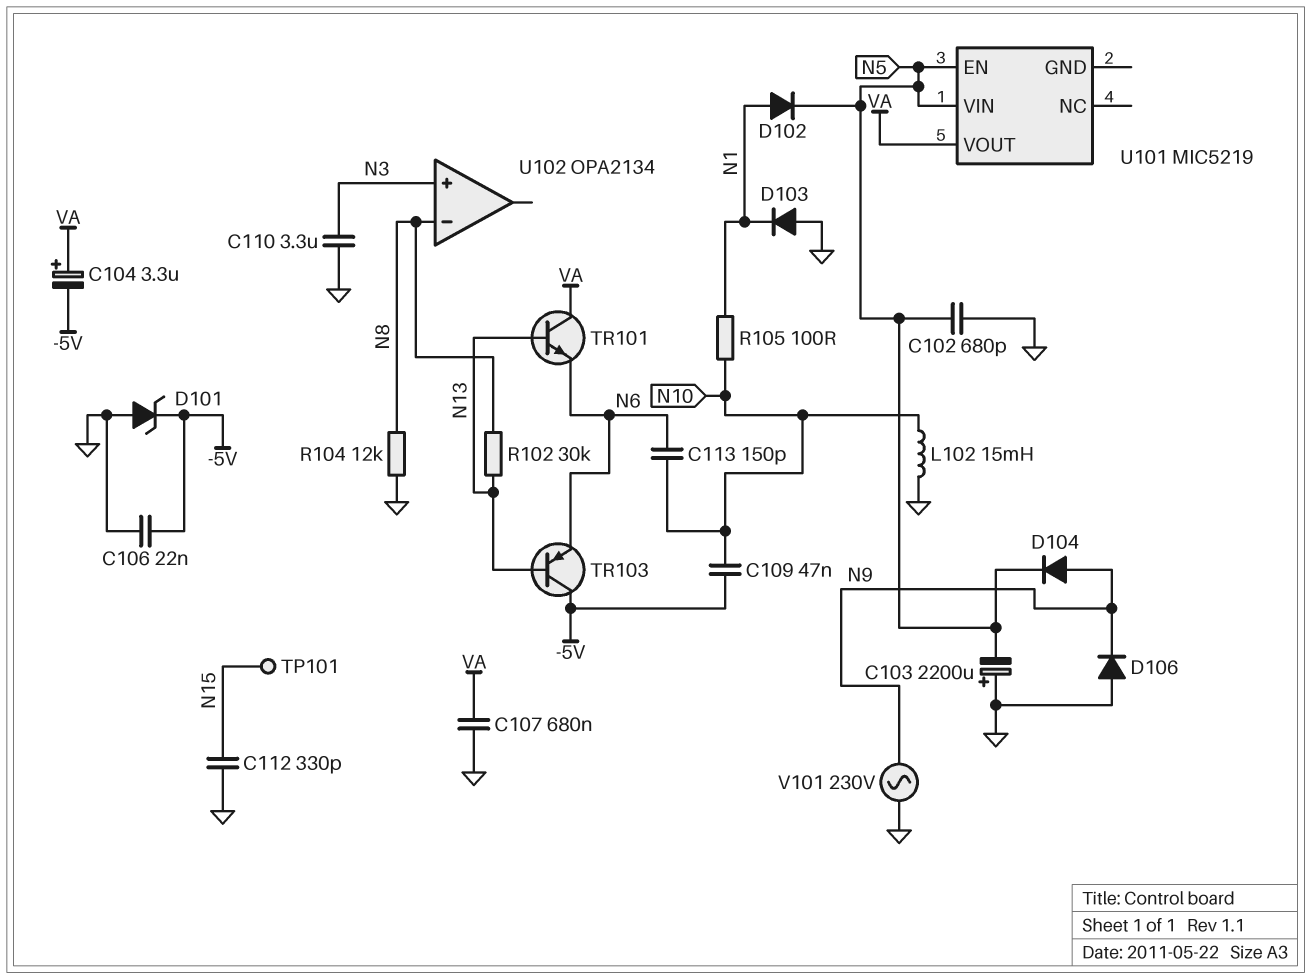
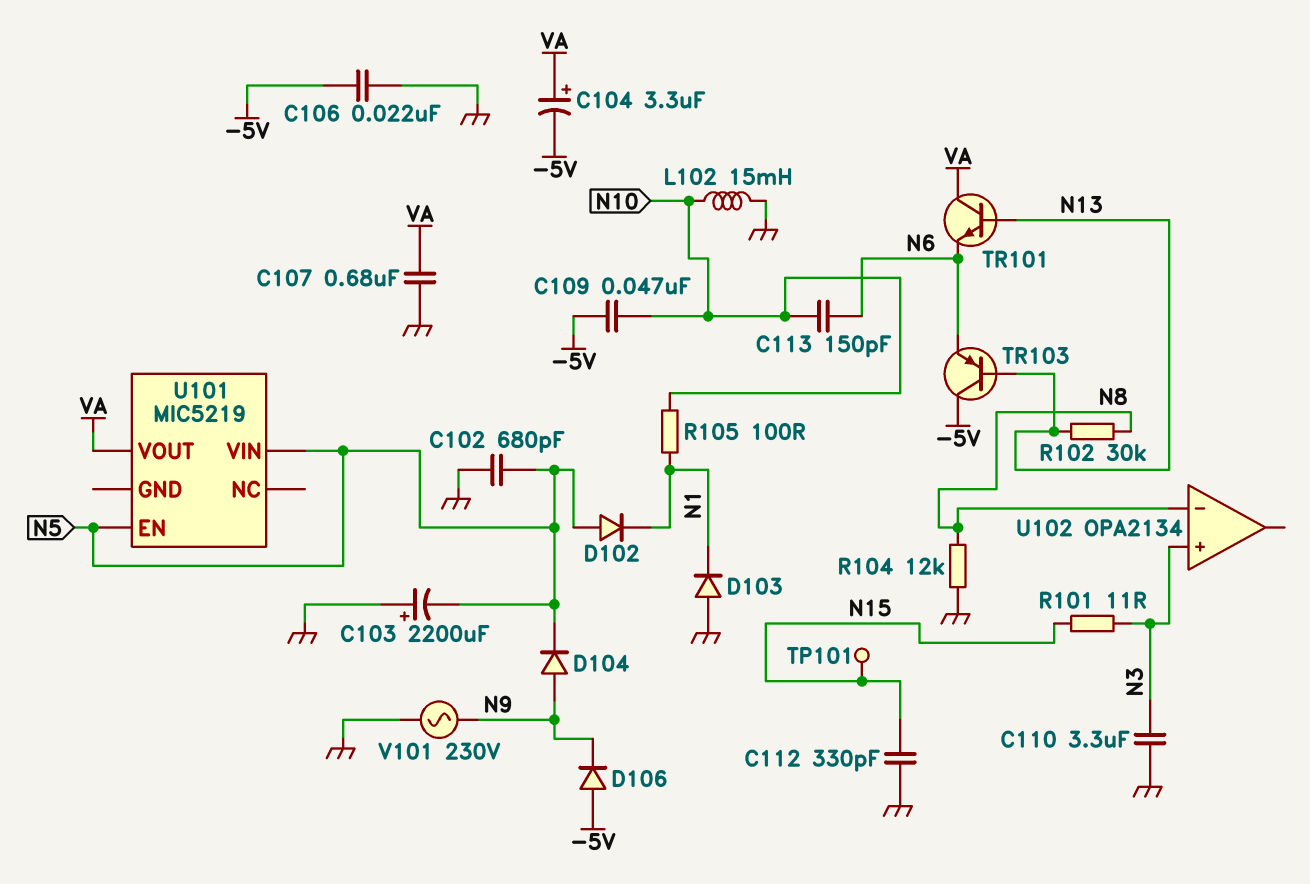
D101: zener (A GND, K -5V) -> none
D102: diode (A N1, K N5) -> diode (A N5, K N1)
D106: diode (A GND, K N9) -> diode (A -5V, K N9)
R101: none -> 11 (N3, N15)

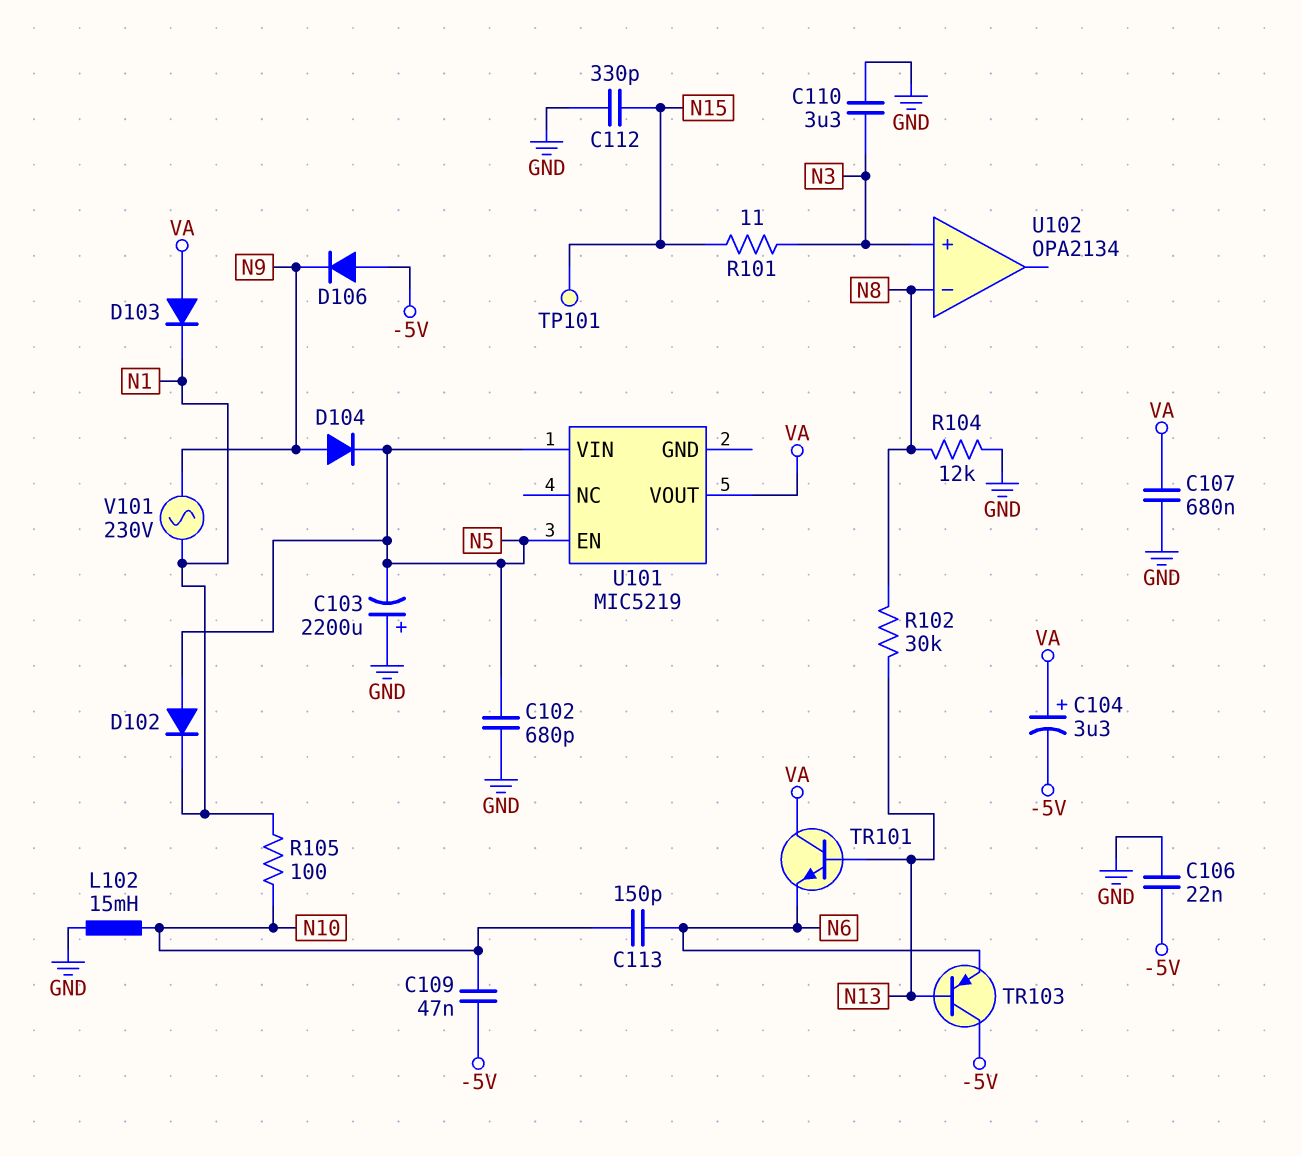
D103: diode (A GND, K N1) -> diode (A VA, K N1)
V101: AC 230V (GND, N9) -> AC 230V (N1, N9)

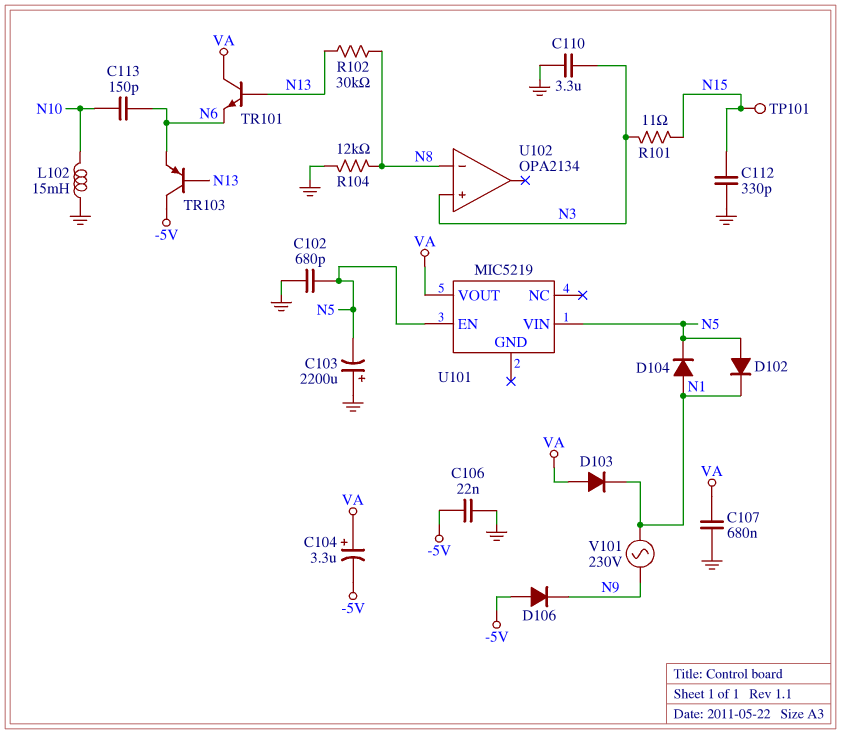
C109: 47nF (-5V, N10) -> none
D104: diode (A N9, K N5) -> diode (A N1, K N5)
R105: 100 (N1, N10) -> none

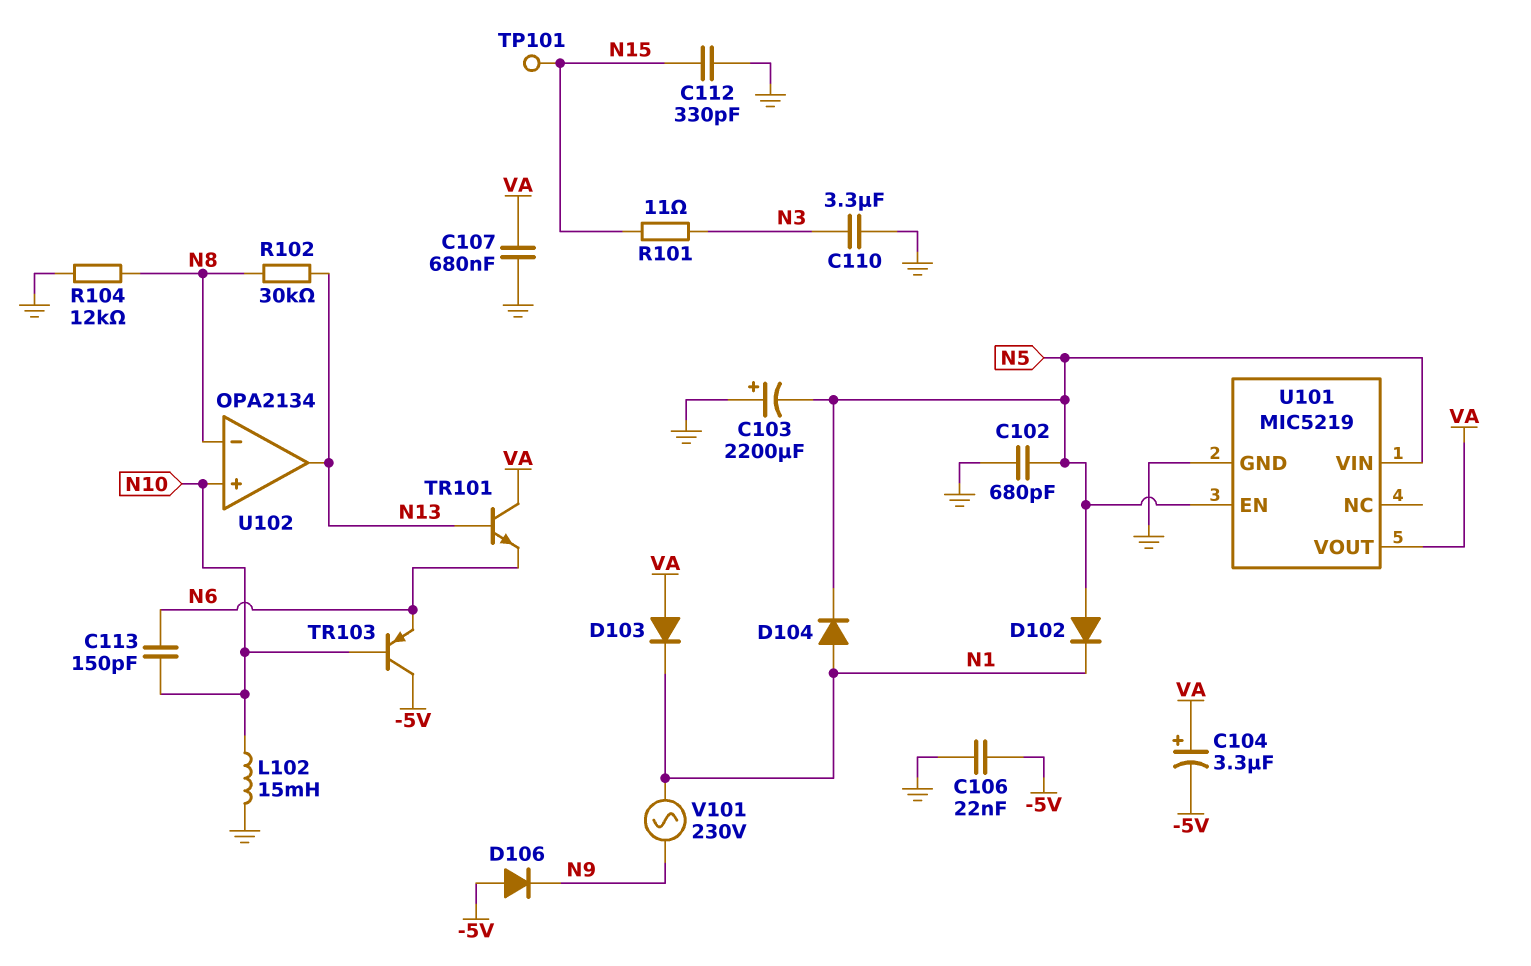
TR103: PNP (B N13, C -5V, E N6) -> PNP (B N10, C -5V, E N6)
U101 pin GND: none -> GND
U102 pin in+: N3 -> N10
U102 pin out: none -> N13

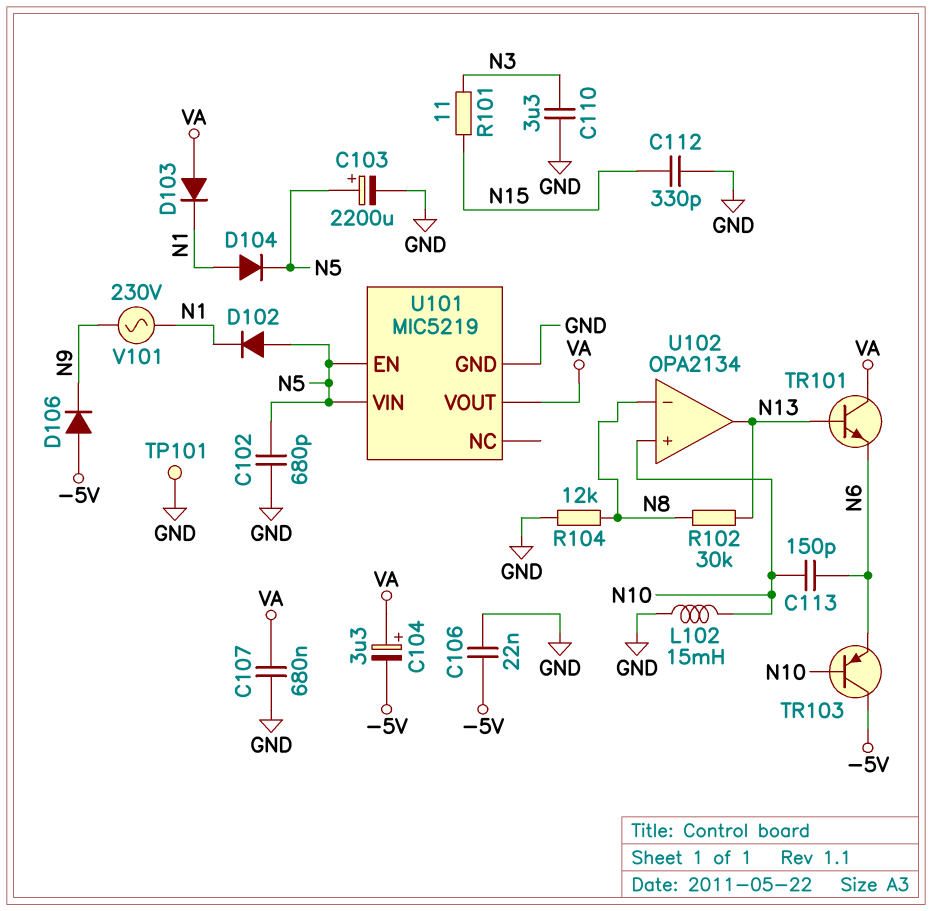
C103: 2200uF (plus GND, minus N5) -> 2200uF (plus N5, minus GND)
TP101: test point (N15) -> test point (GND)

